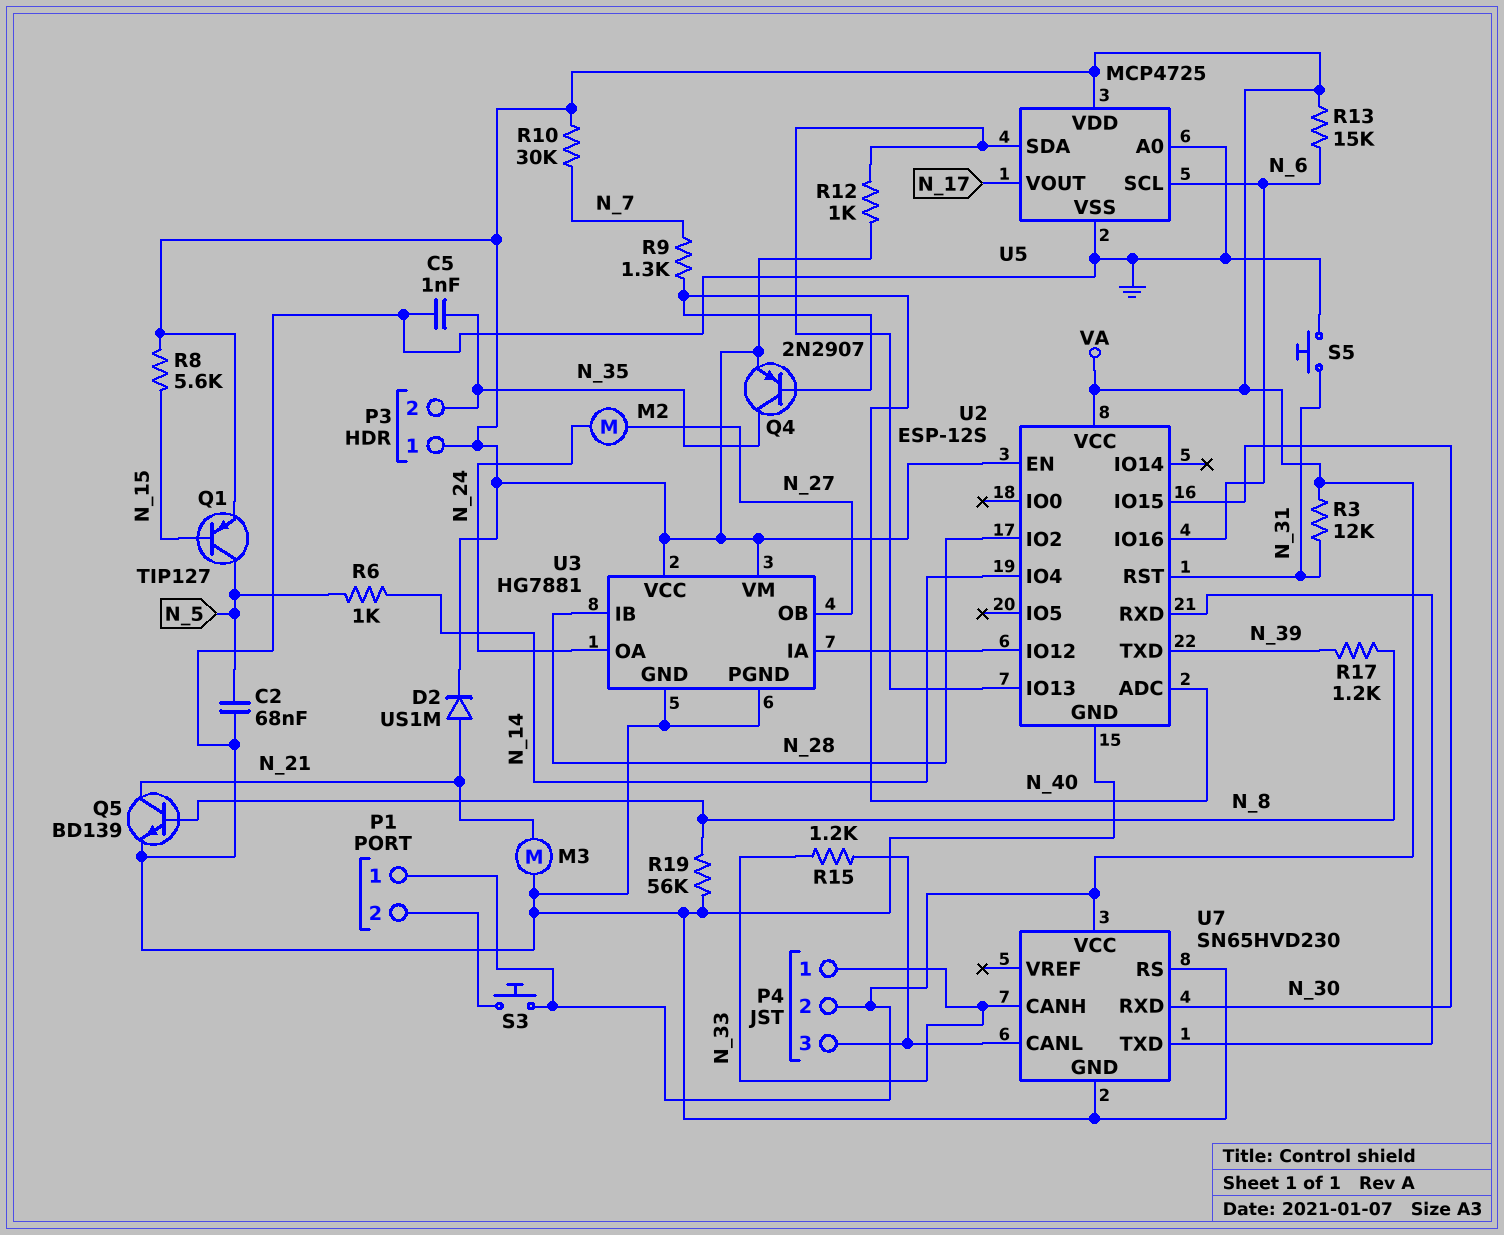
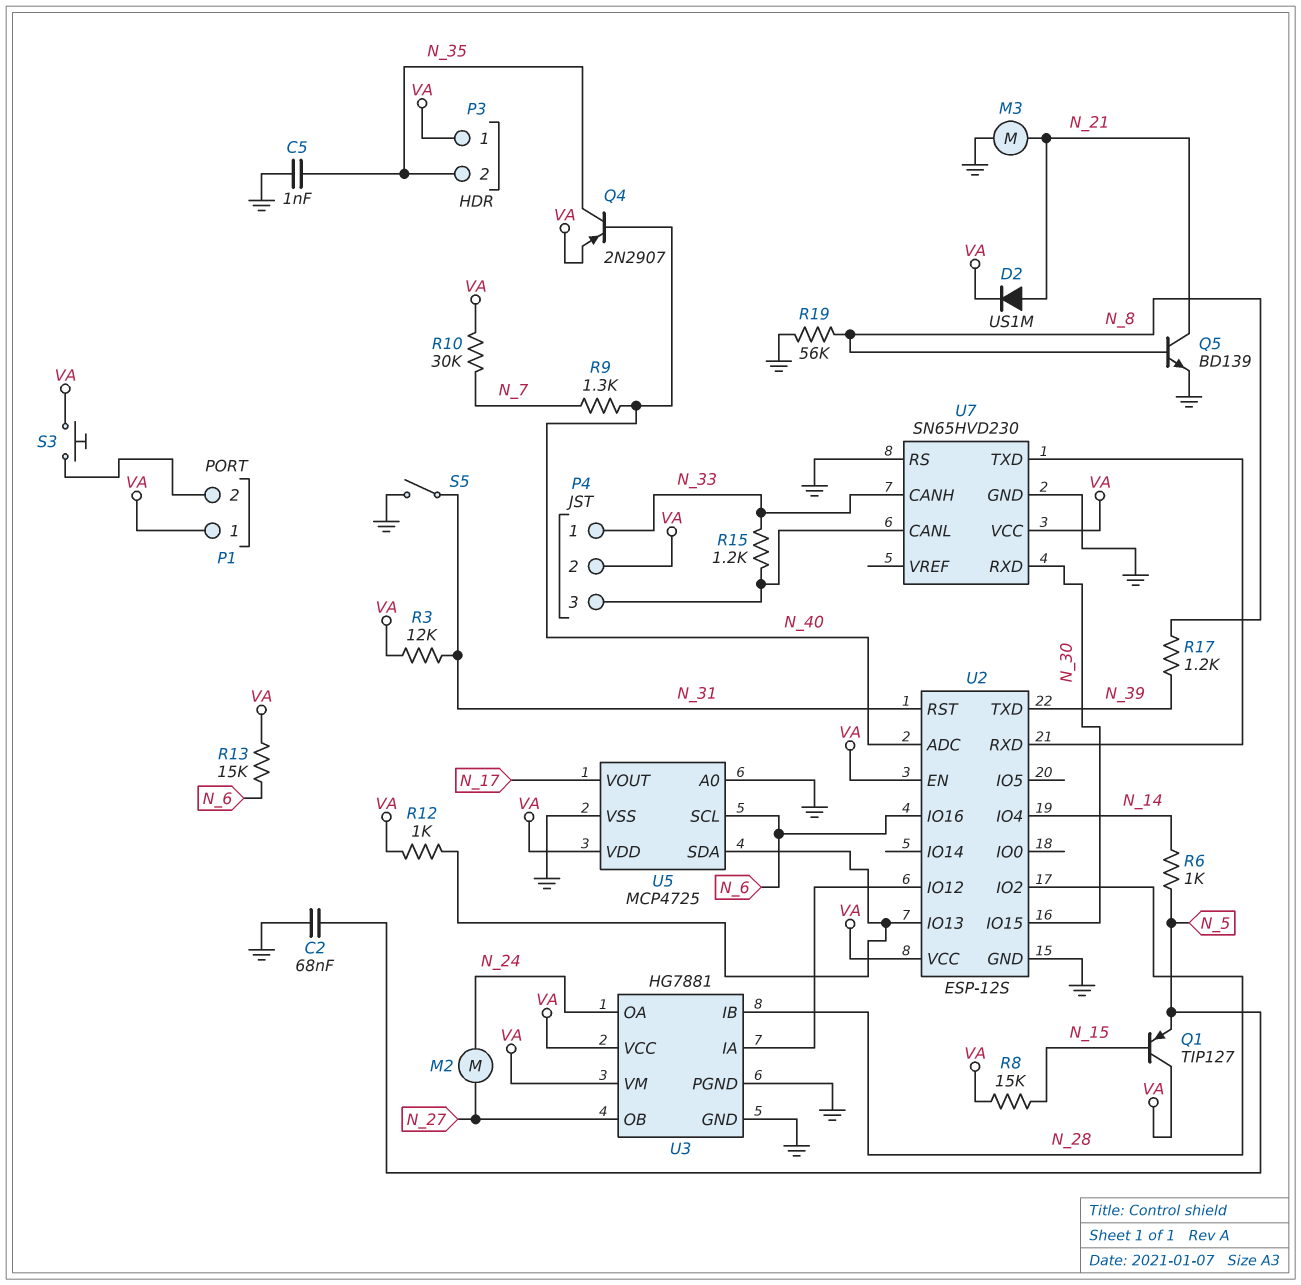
Q1: PNP TIP127 (B N_15, C N_5, E VA) -> PNP TIP127 (B N_15, C VA, E N_5)
R8: 5.6k (N_15, VA) -> 15k (N_15, VA)
S5: button (GND, N_31) -> switch (GND, N_31)

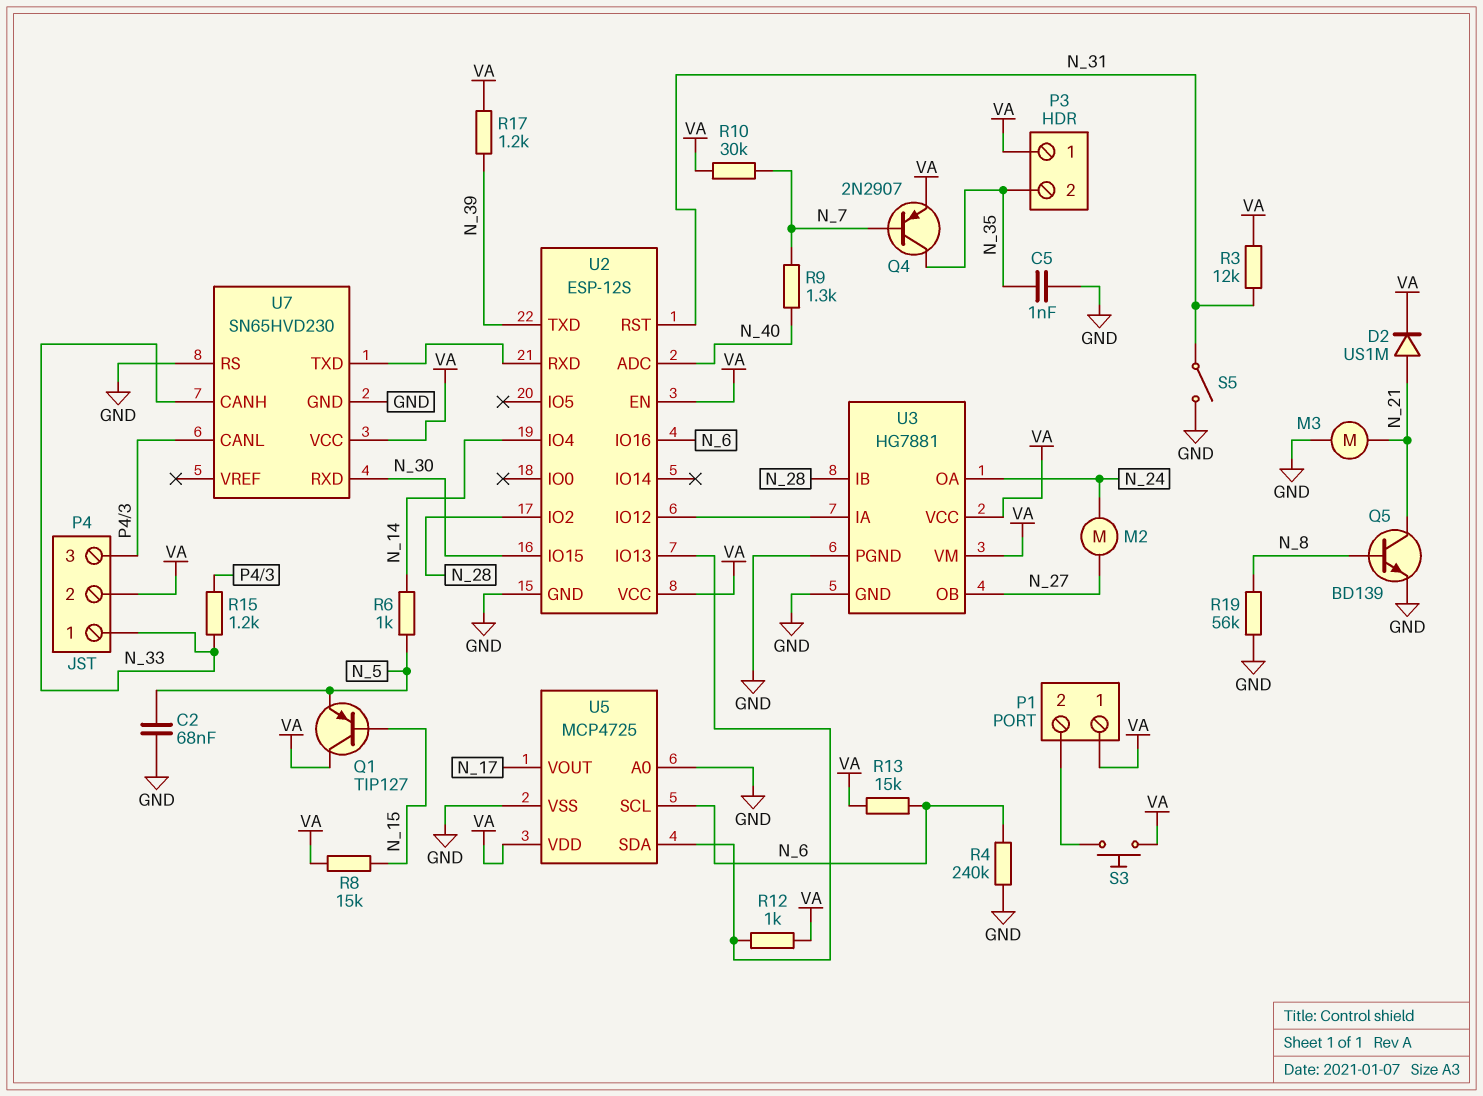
Q4: PNP 2N2907 (B N_40, C N_35, E VA) -> PNP 2N2907 (B N_7, C N_35, E VA)
R4: none -> 240k (GND, N_6)
R17: 1.2k (N_8, N_39) -> 1.2k (N_39, VA)

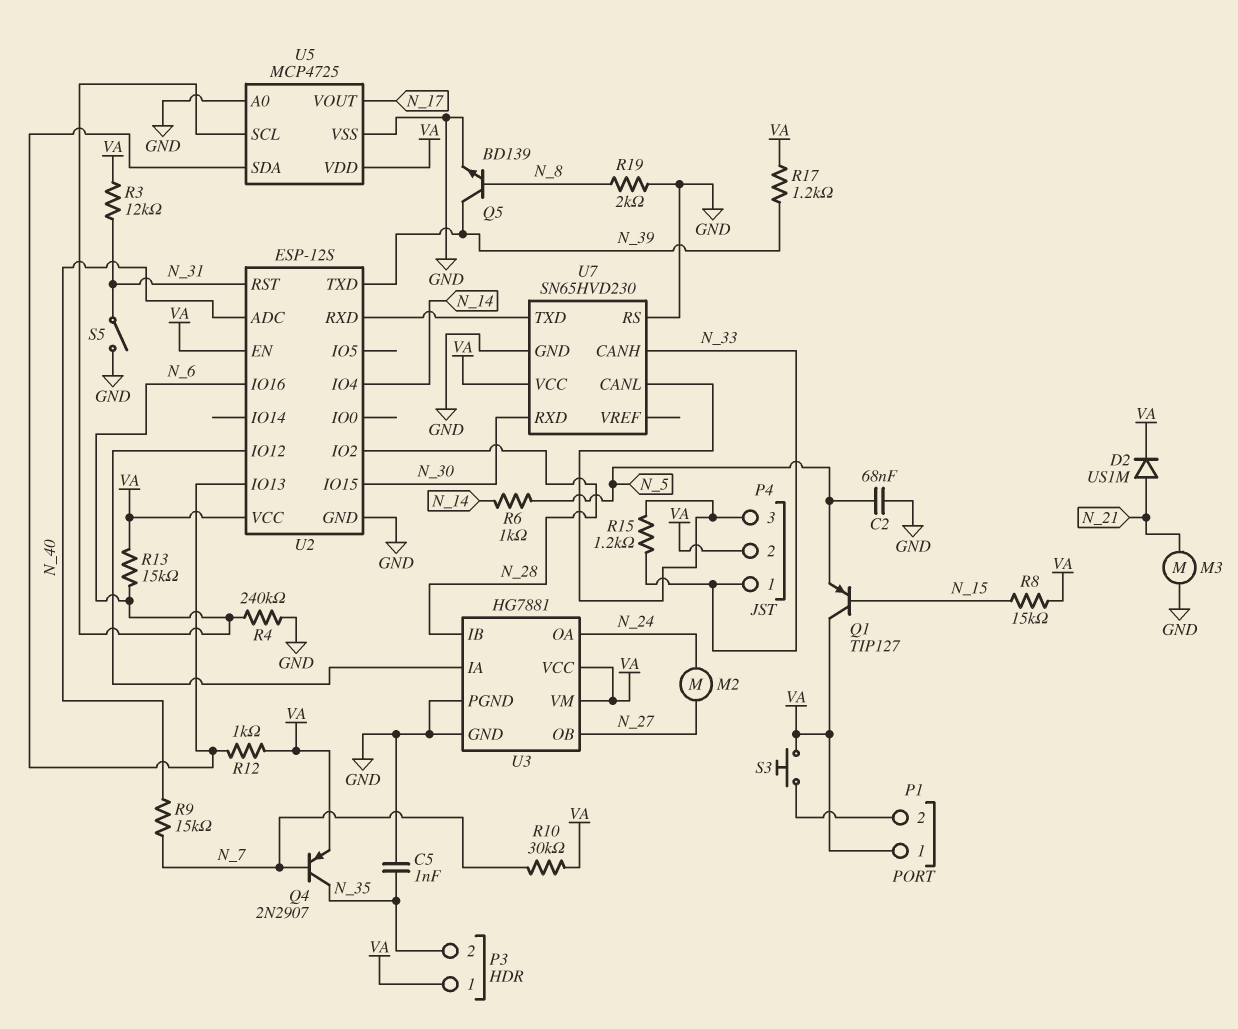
Q5: NPN BD139 (B N_8, C N_21, E GND) -> NPN BD139 (B N_8, C N_39, E GND)
R9: 1.3k (N_7, N_40) -> 15k (N_7, N_40)
R19: 56k (GND, N_8) -> 2k (GND, N_8)

